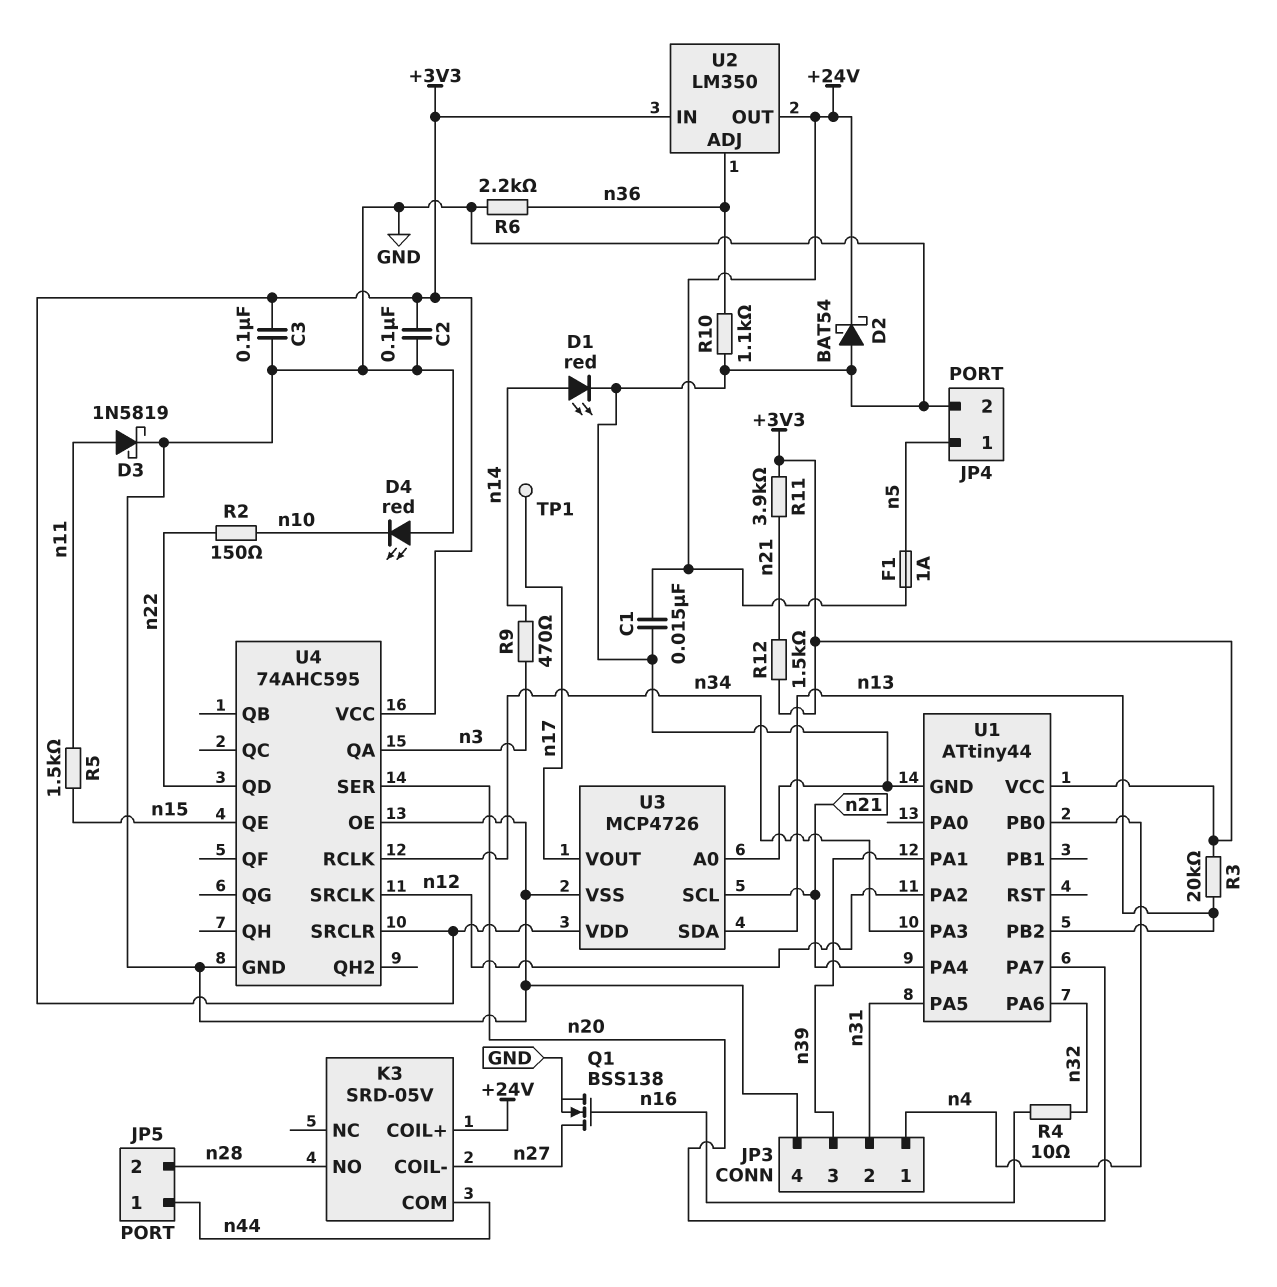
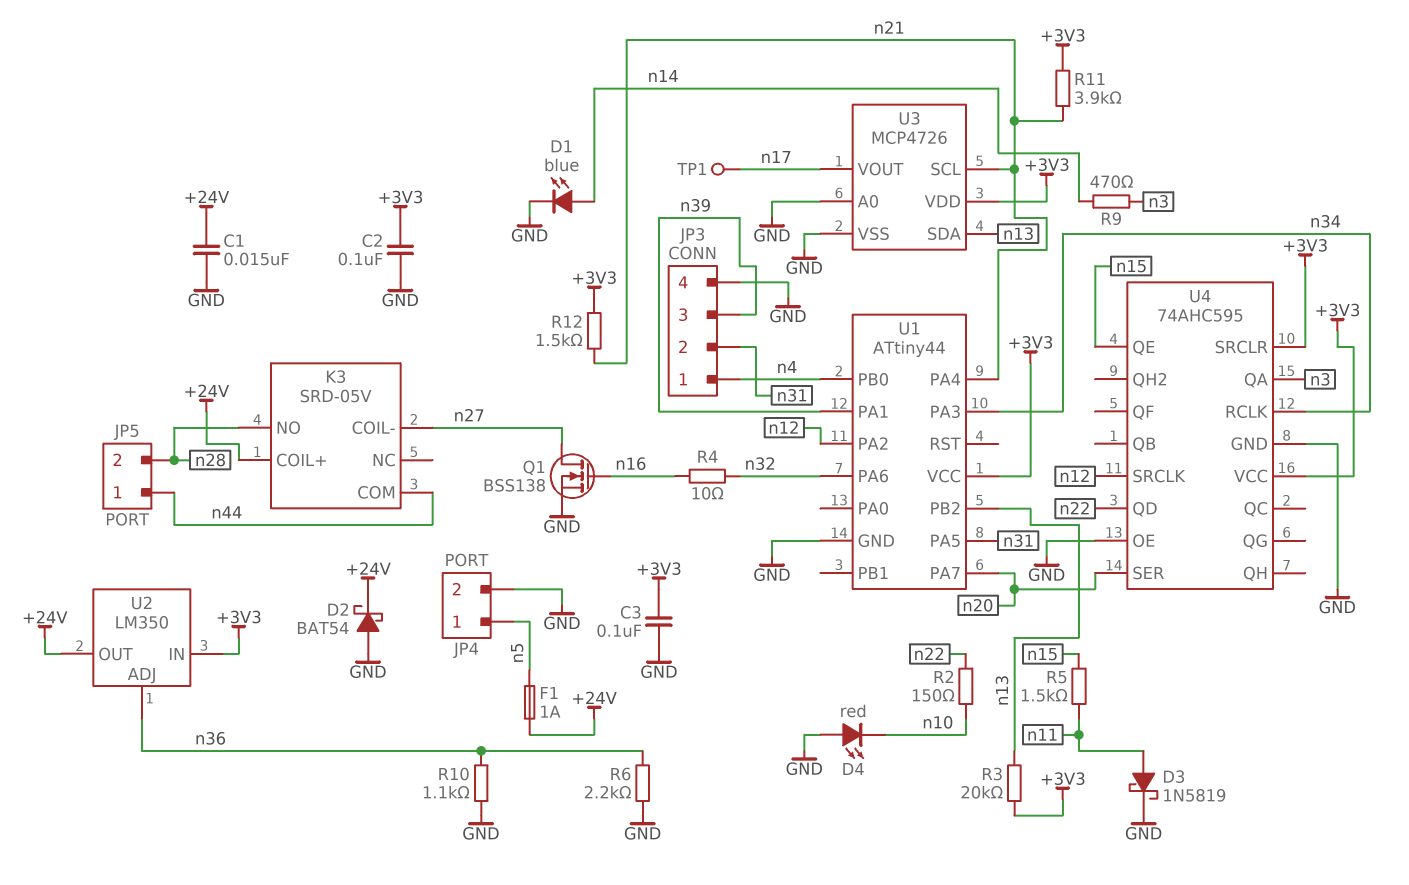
D1: LED red (A n14, K GND) -> LED blue (A n14, K GND)

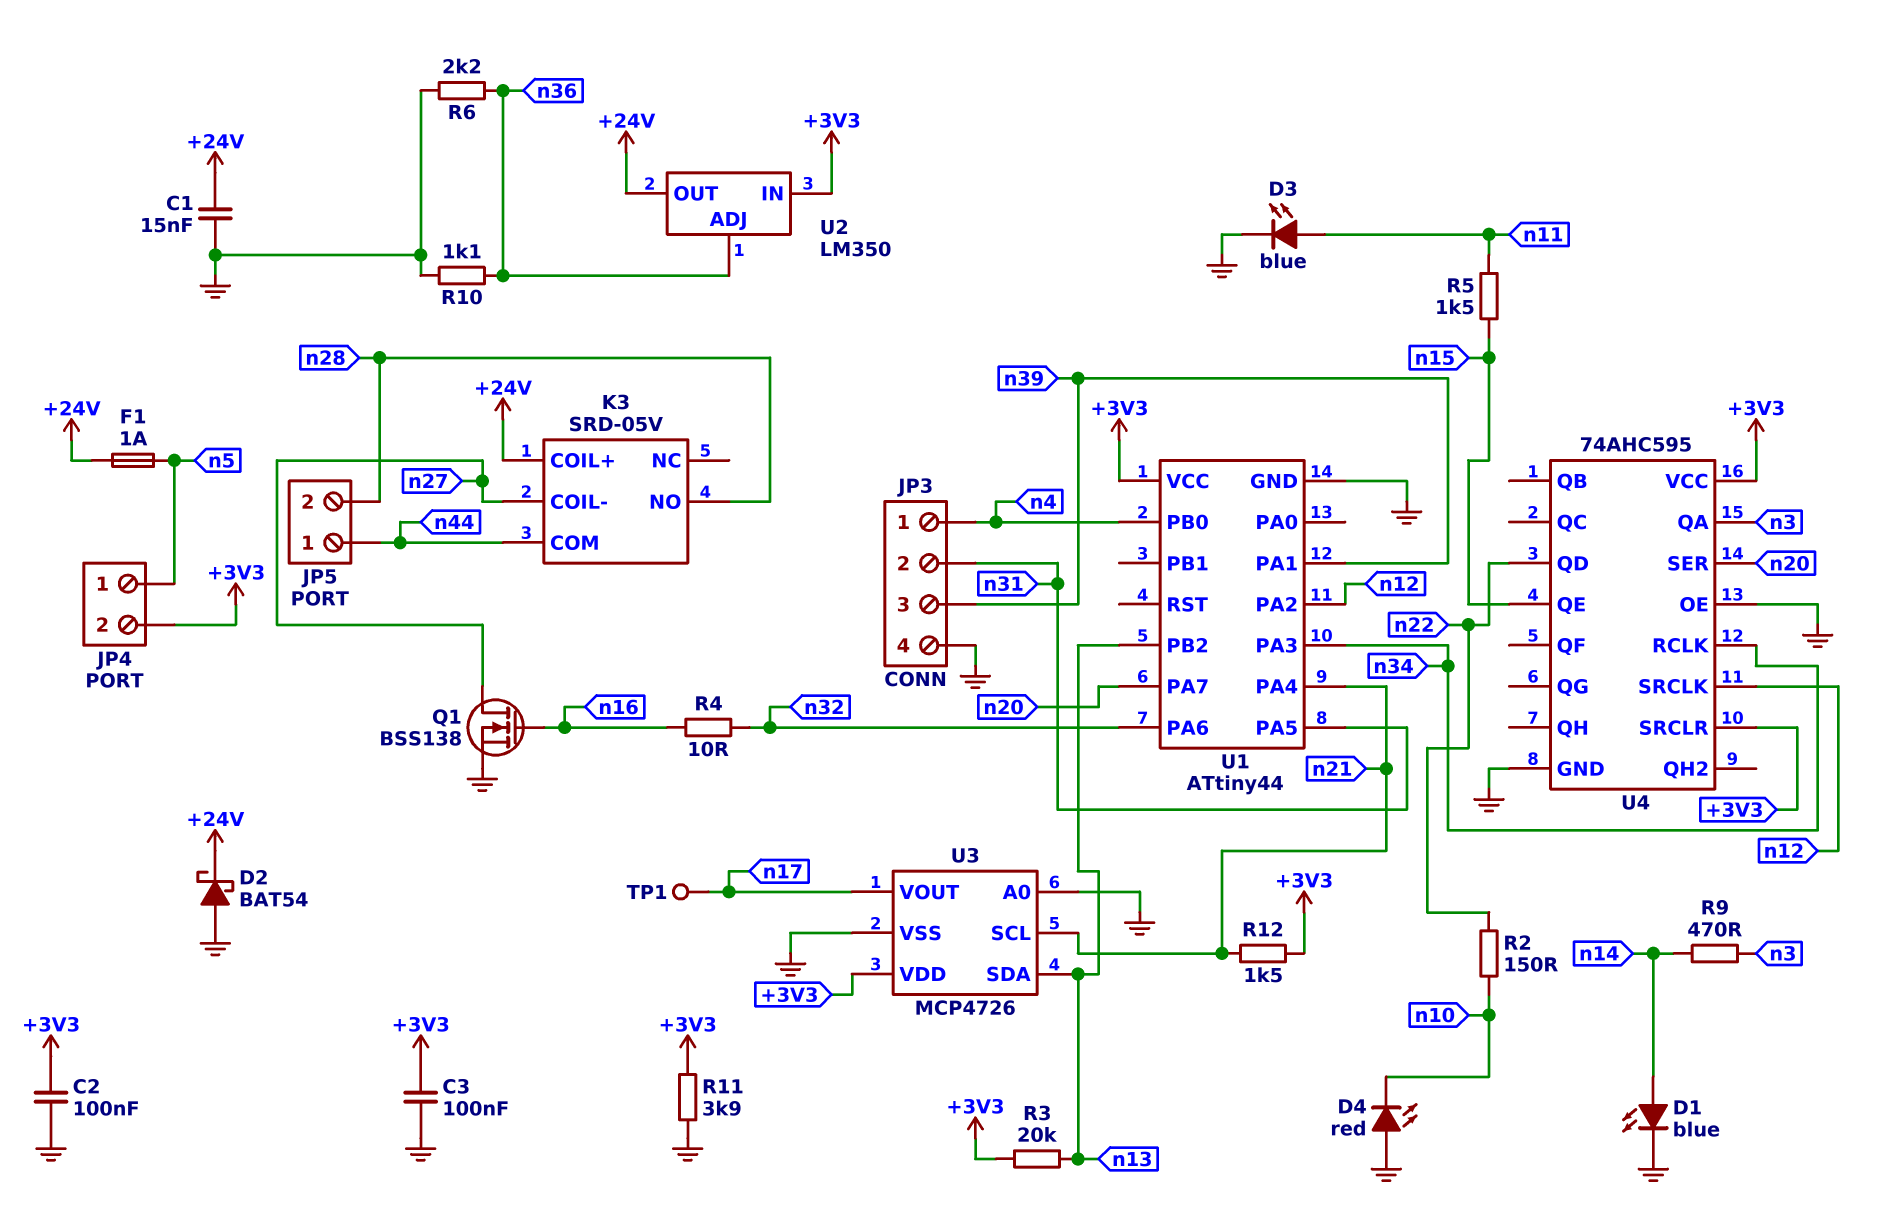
D3: schottky 1N5819 (A n11, K GND) -> LED blue (A n11, K GND)
JP4 pin 2: GND -> +3V3
R11: 3.9k (+3V3, n21) -> 3.9k (+3V3, GND)

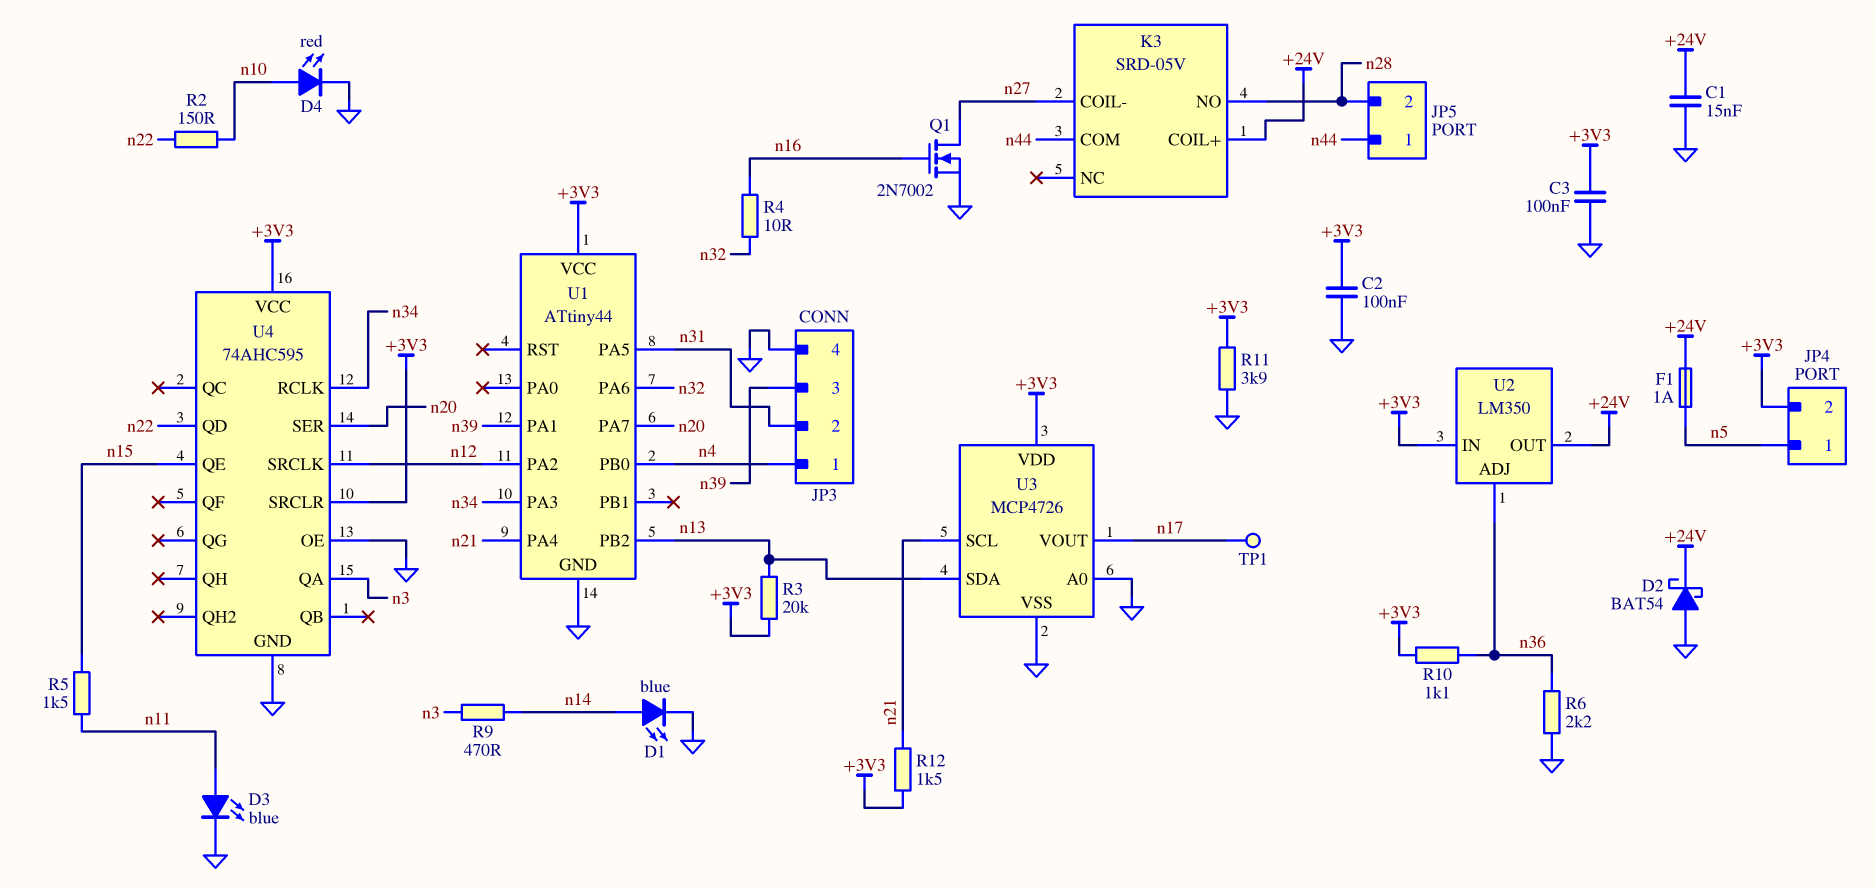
D4: LED red (A GND, K n10) -> LED red (A n10, K GND)
Q1: NMOS BSS138 (G n16, D n27, S GND) -> NMOS 2N7002 (G n16, D n27, S GND)
R10: 1.1k (GND, n36) -> 1.1k (+3V3, n36)

